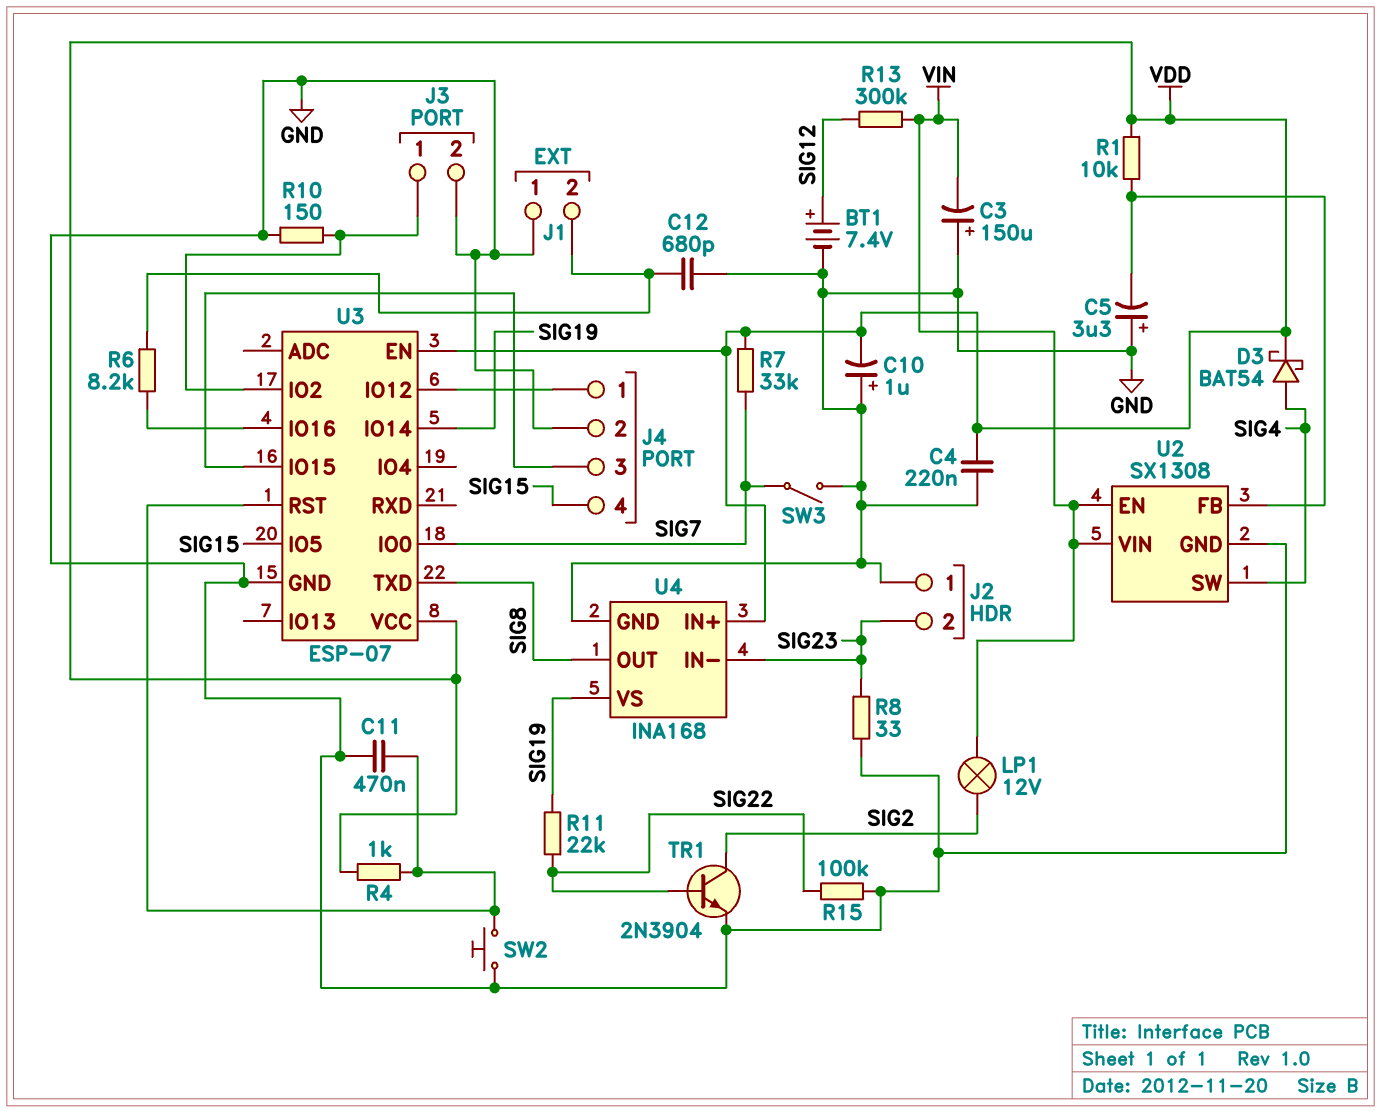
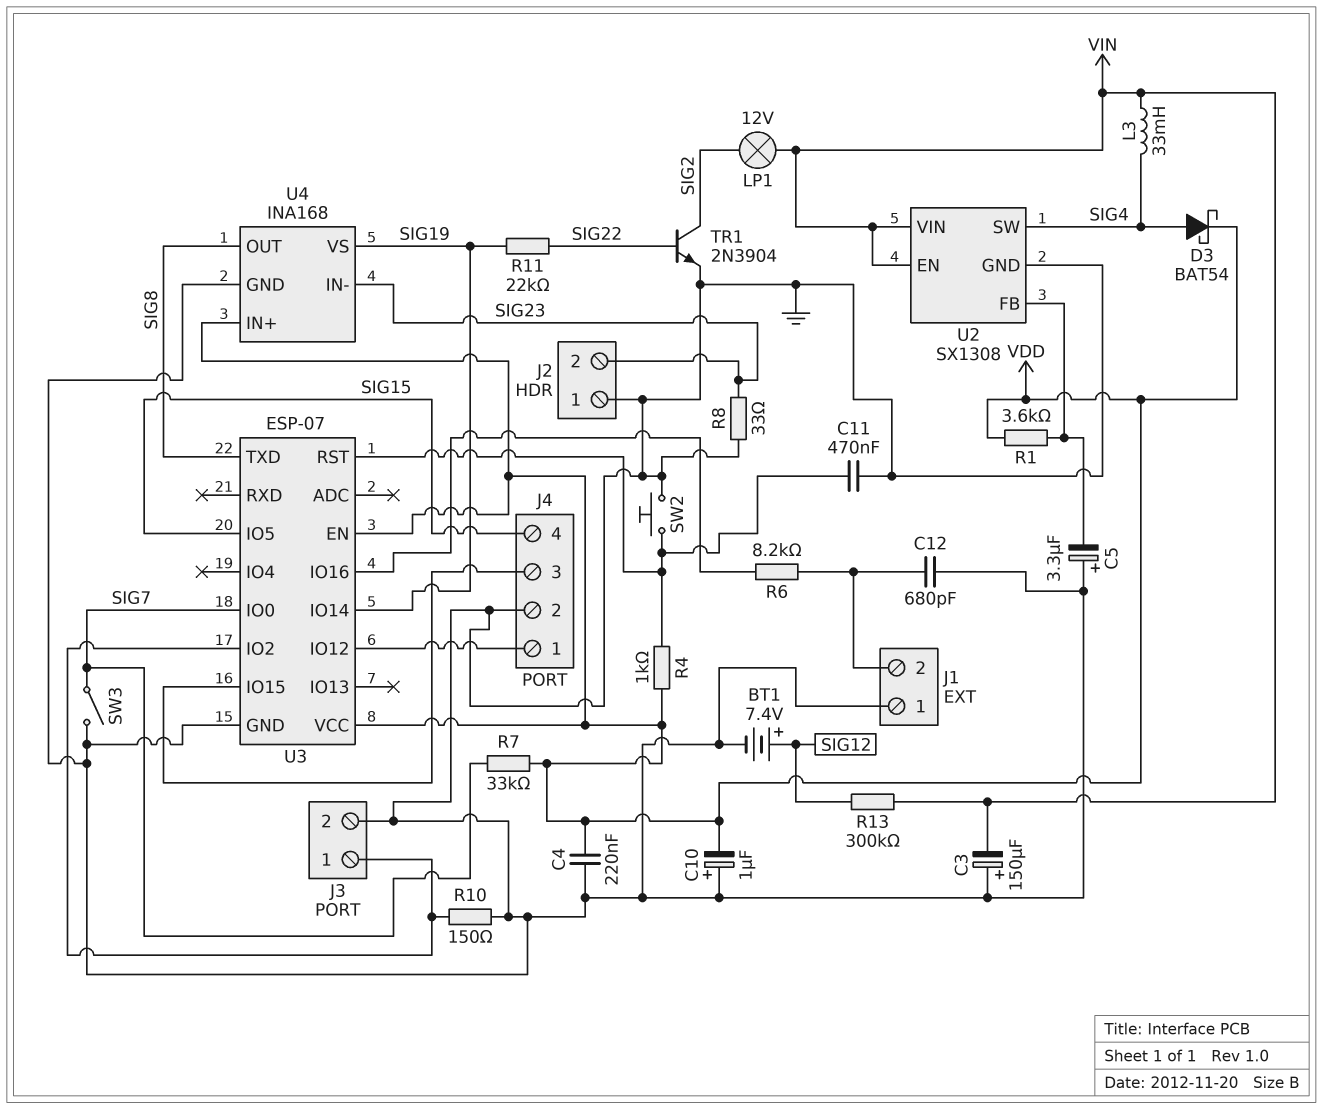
L3: none -> 33mH (SIG4, VIN)
R1: 10k (U2/FB, VDD) -> 3.6k (U2/FB, VDD)
R15: 100k (GND, SIG22) -> none

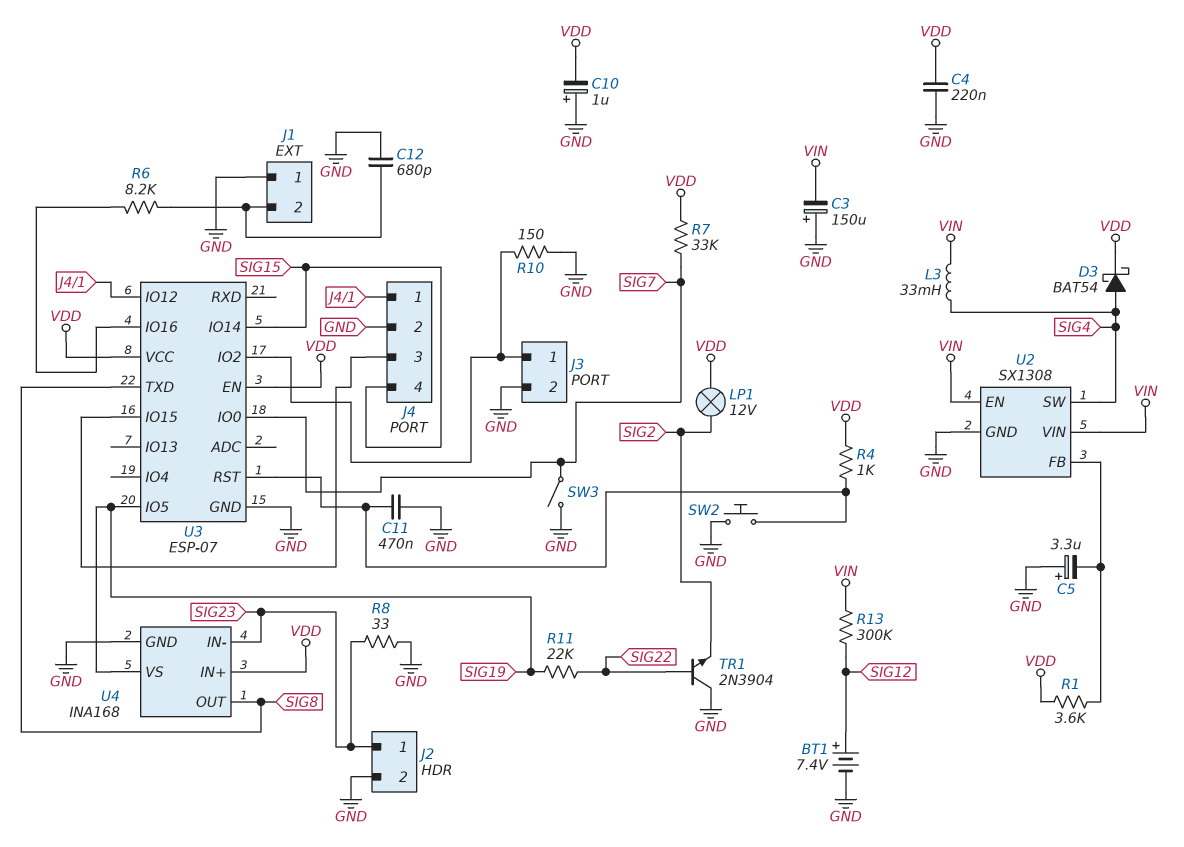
J2 pin 1: GND -> SIG23
J2 pin 2: SIG23 -> GND
LP1: lamp 12V (SIG2, VIN) -> lamp 12V (SIG2, VDD)
TR1: NPN 2N3904 (B SIG22, C SIG2, E GND) -> NPN 2N3904 (B SIG22, C GND, E SIG2)
U3 pin IO5: SIG15 -> SIG19
U3 pin IO14: SIG19 -> SIG15

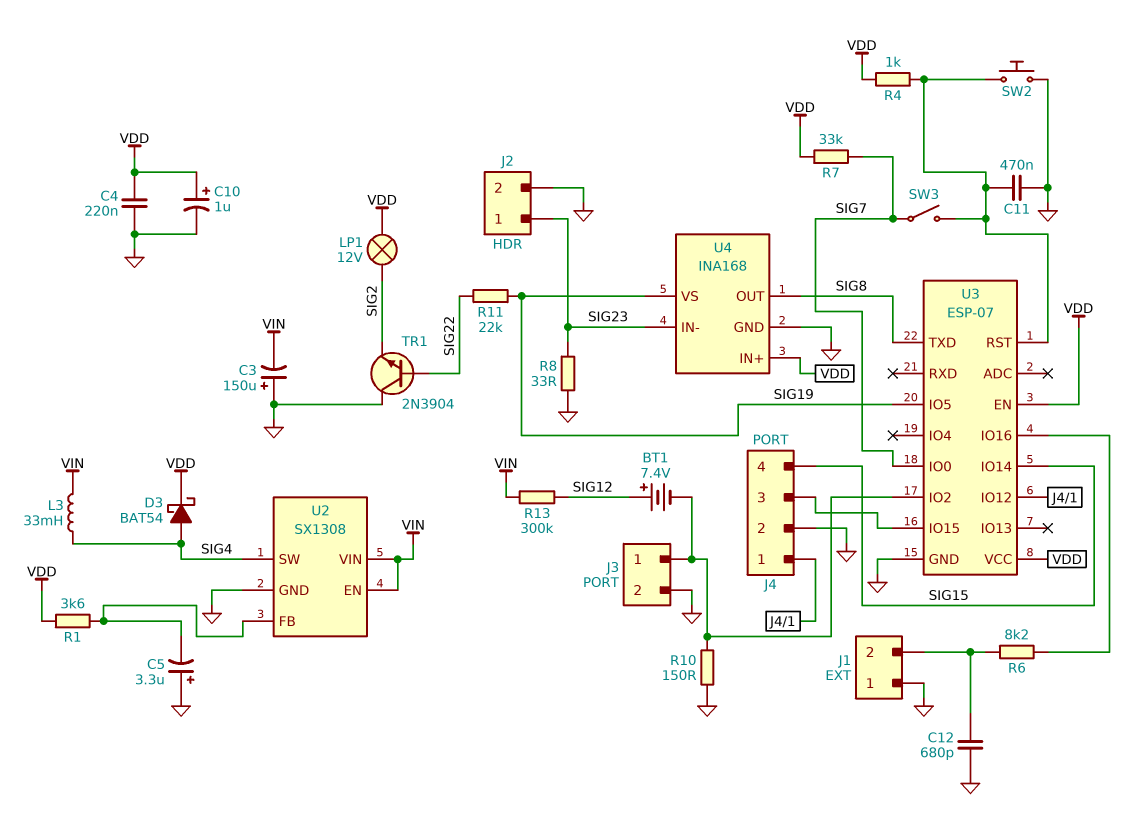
BT1: 7.4V (plus SIG12, minus GND) -> 7.4V (plus SIG12, minus J3/1)
C10: 1uF (plus GND, minus VDD) -> 1uF (plus VDD, minus GND)
SW3: switch (GND, SIG7) -> switch (SIG7, U3/RST)

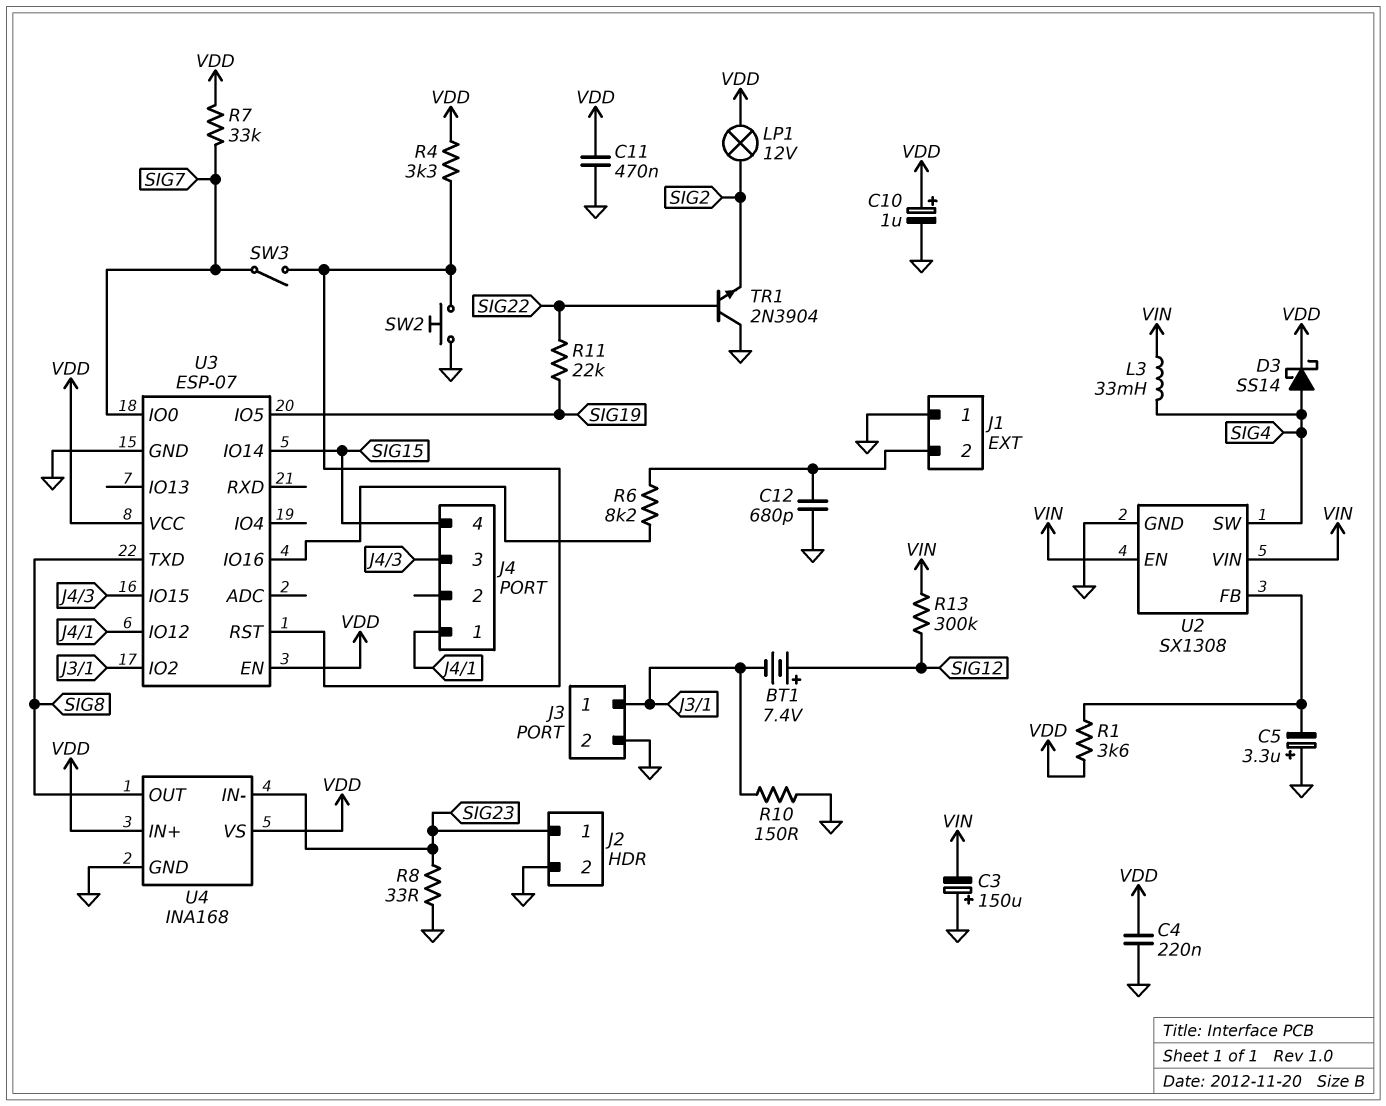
C11: 470nF (GND, U3/RST) -> 470nF (GND, VDD)
D3: schottky BAT54 (A SIG4, K VDD) -> schottky SS14 (A SIG4, K VDD)
J4 pin 2: GND -> none
R4: 1k (U3/RST, VDD) -> 3.3k (U3/RST, VDD)
U4 pin VS: SIG19 -> VDD

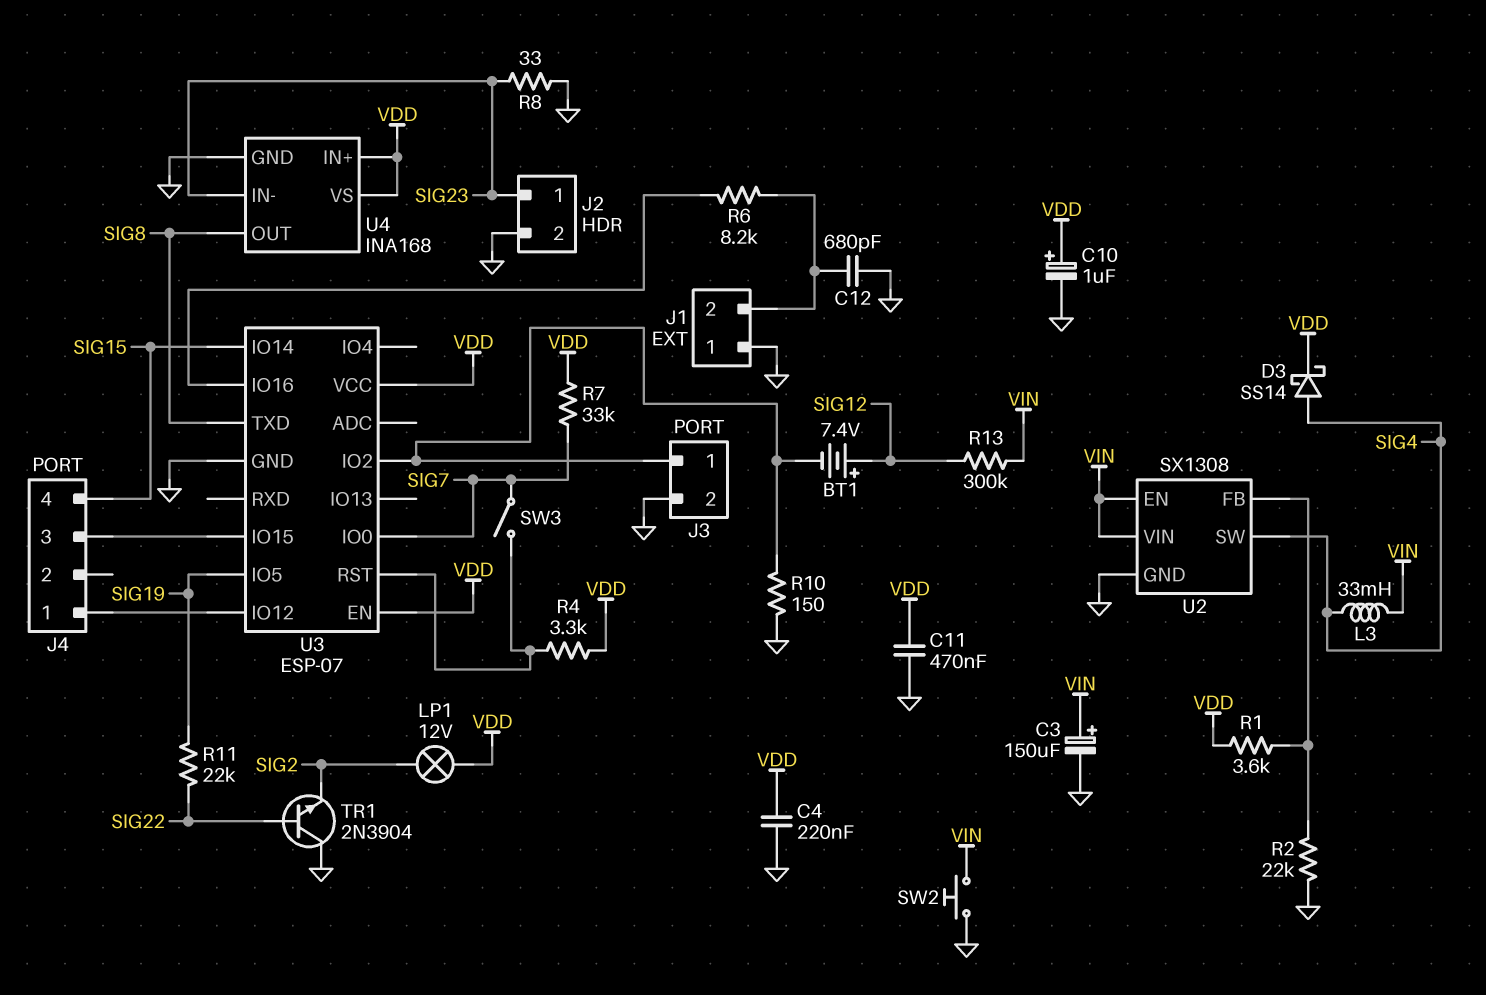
C3: 150uF (plus GND, minus VIN) -> 150uF (plus VIN, minus GND)
C5: 3.3uF (plus GND, minus U2/FB) -> none
R2: none -> 22k (GND, U2/FB)
SW2: button (GND, U3/RST) -> button (GND, VIN)

